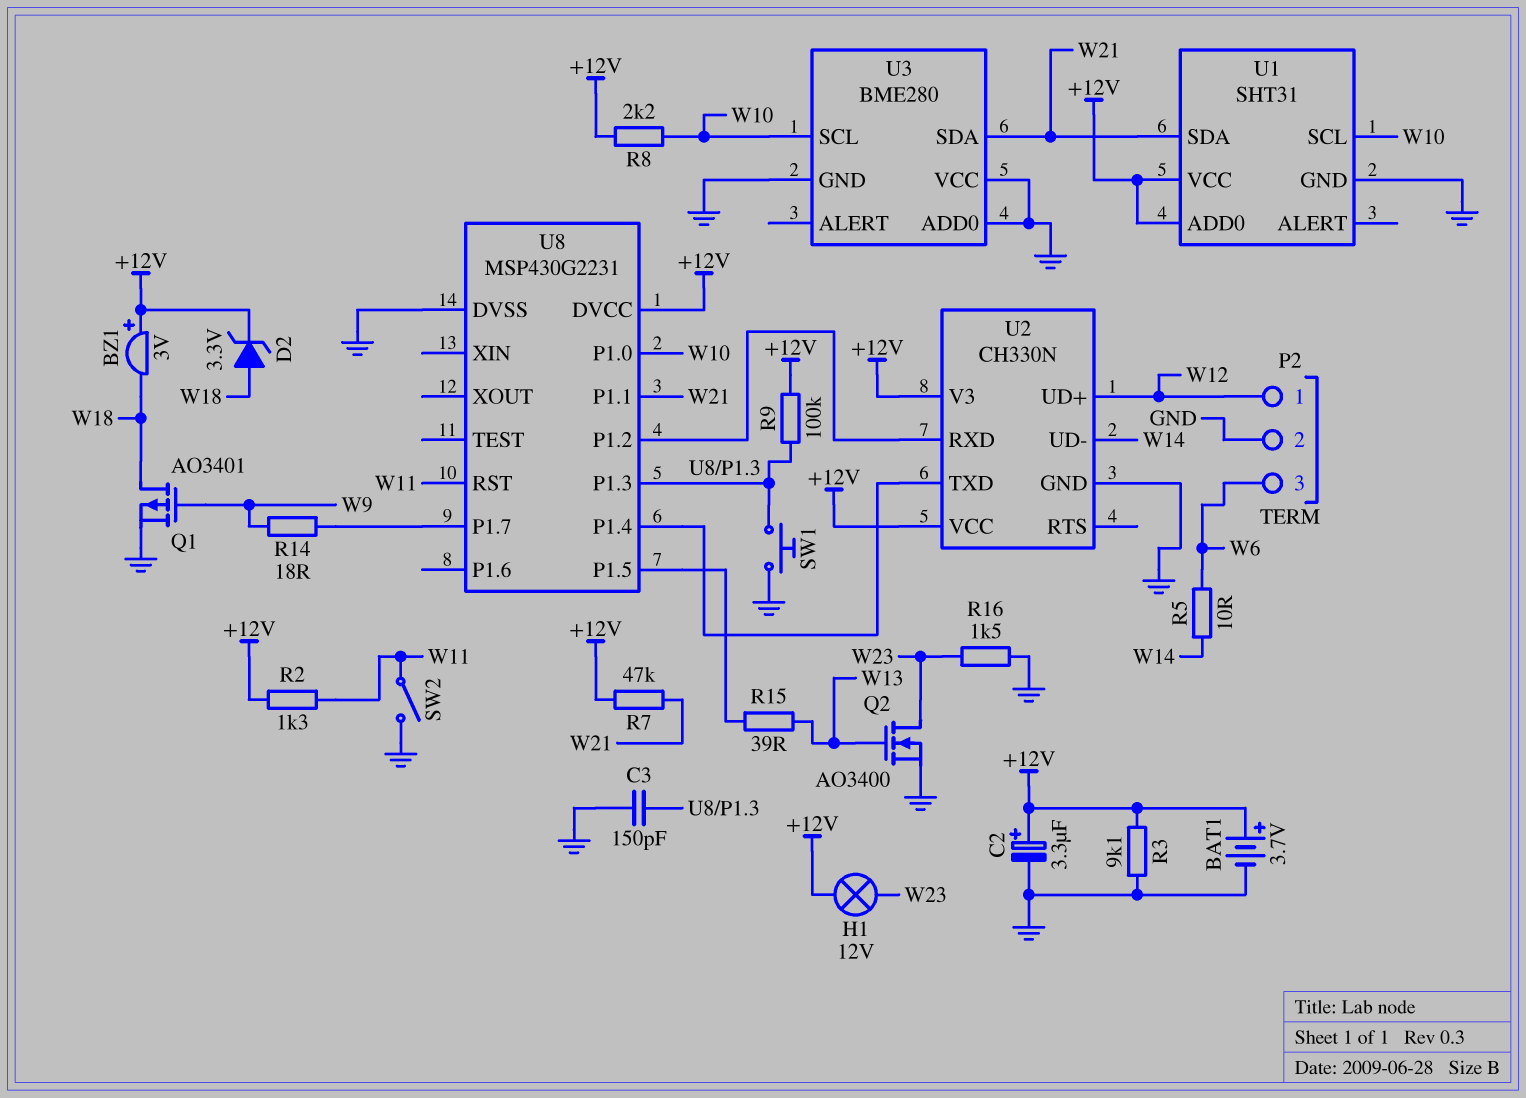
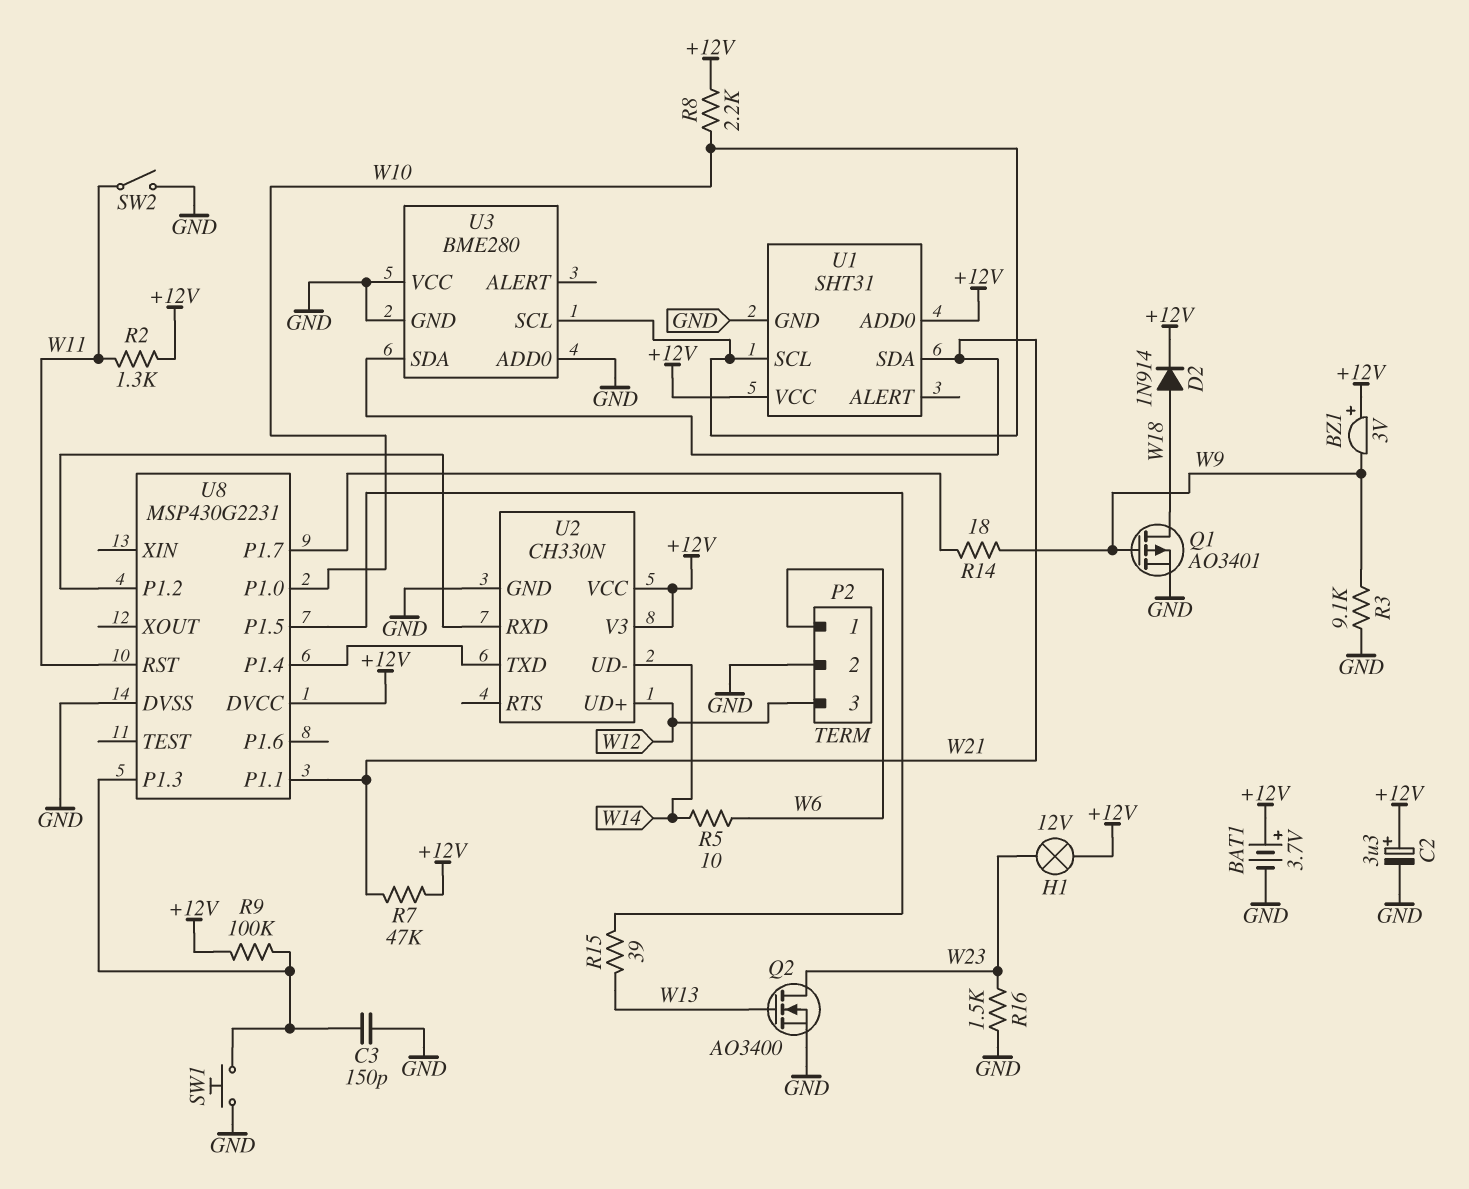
BZ1: buzzer 3V (plus +12V, minus W18) -> buzzer 3V (plus +12V, minus W9)
D2: zener 3.3V (A W18, K +12V) -> diode 1N914 (A W18, K +12V)
P2 pin 1: W12 -> W6
P2 pin 3: W6 -> W12
R3: 9.1k (+12V, GND) -> 9.1k (GND, W9)

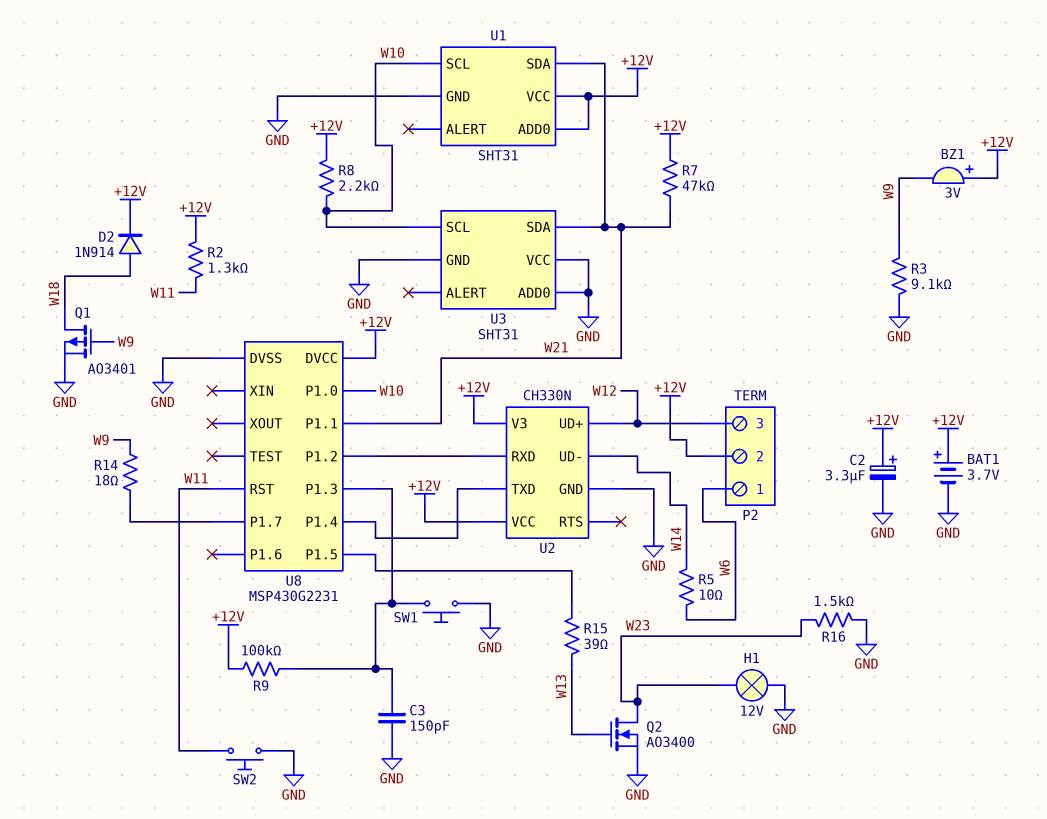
H1: lamp 12V (+12V, W23) -> lamp 12V (GND, W23)
P2 pin 2: GND -> +12V
SW2: switch (GND, W11) -> button (GND, W11)
U3: BME280 -> SHT31

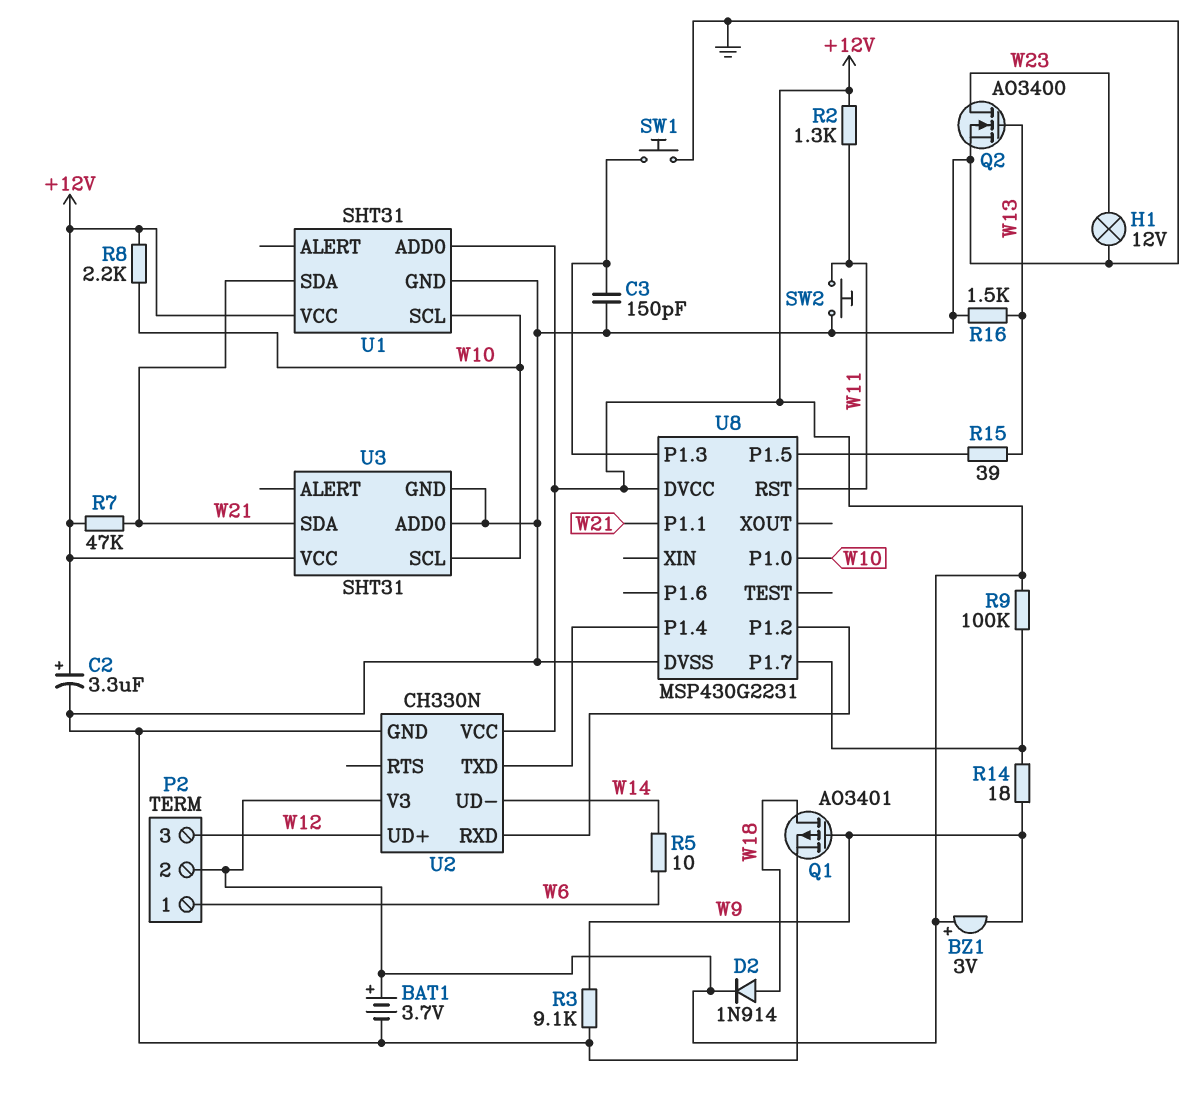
R9: 100k (+12V, U8/P1.3) -> 100k (+12V, U8/P1.7)
R16: 1.5k (GND, W23) -> 1.5k (GND, W13)
U3 pin VCC: GND -> +12V

